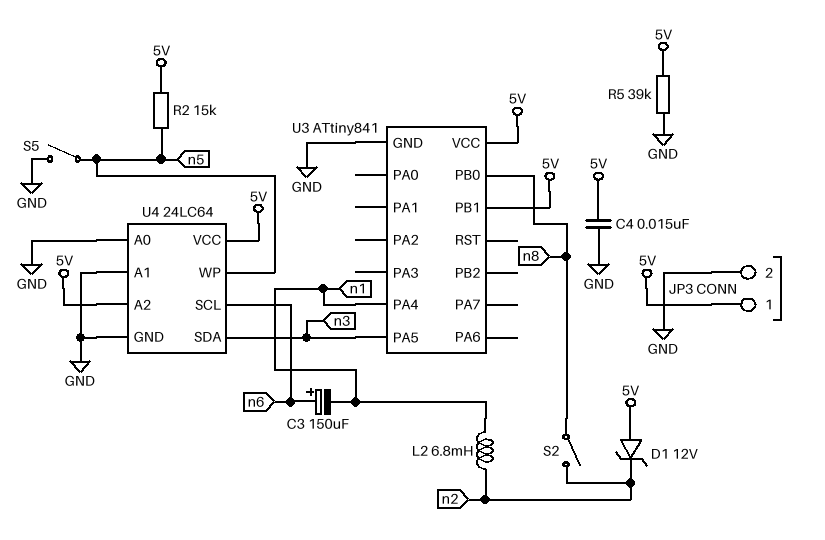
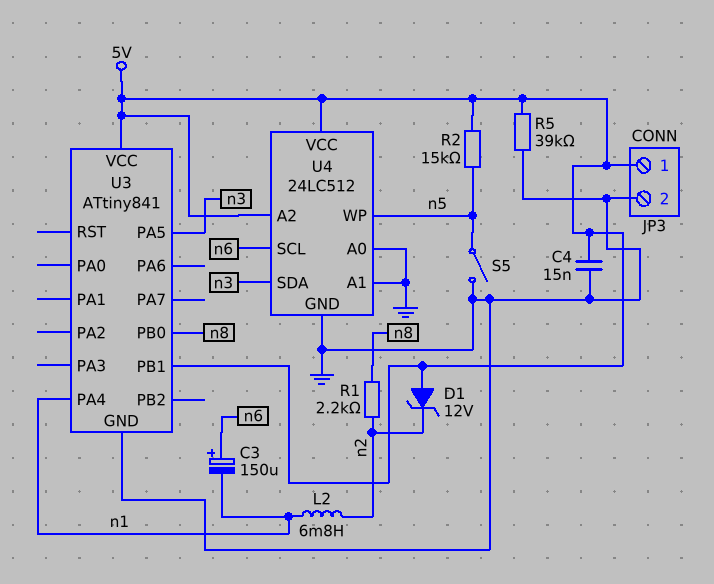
R1: none -> 2.2k (n2, n8)
S2: switch (n2, n8) -> none
U4: 24LC64 -> 24LC512

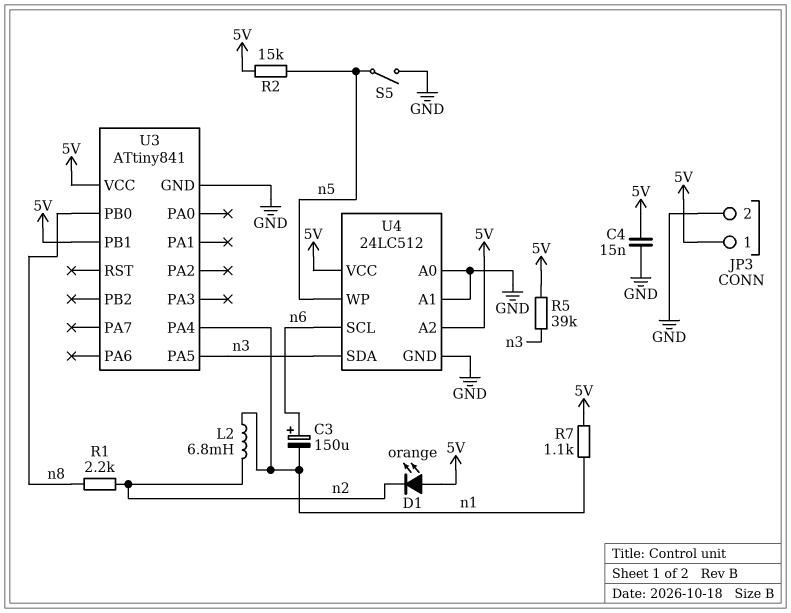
D1: zener 12V (A 5V, K n2) -> LED orange (A 5V, K n2)
R5: 39k (5V, GND) -> 39k (5V, n3)
R7: none -> 1.1k (5V, n1)

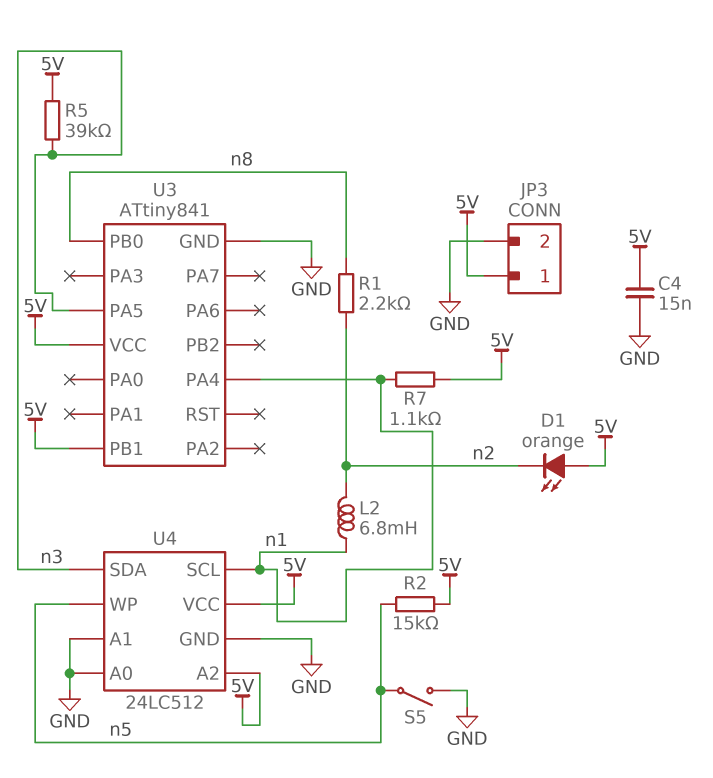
C3: 150uF (plus n6, minus n1) -> none
U4 pin SCL: n6 -> n1

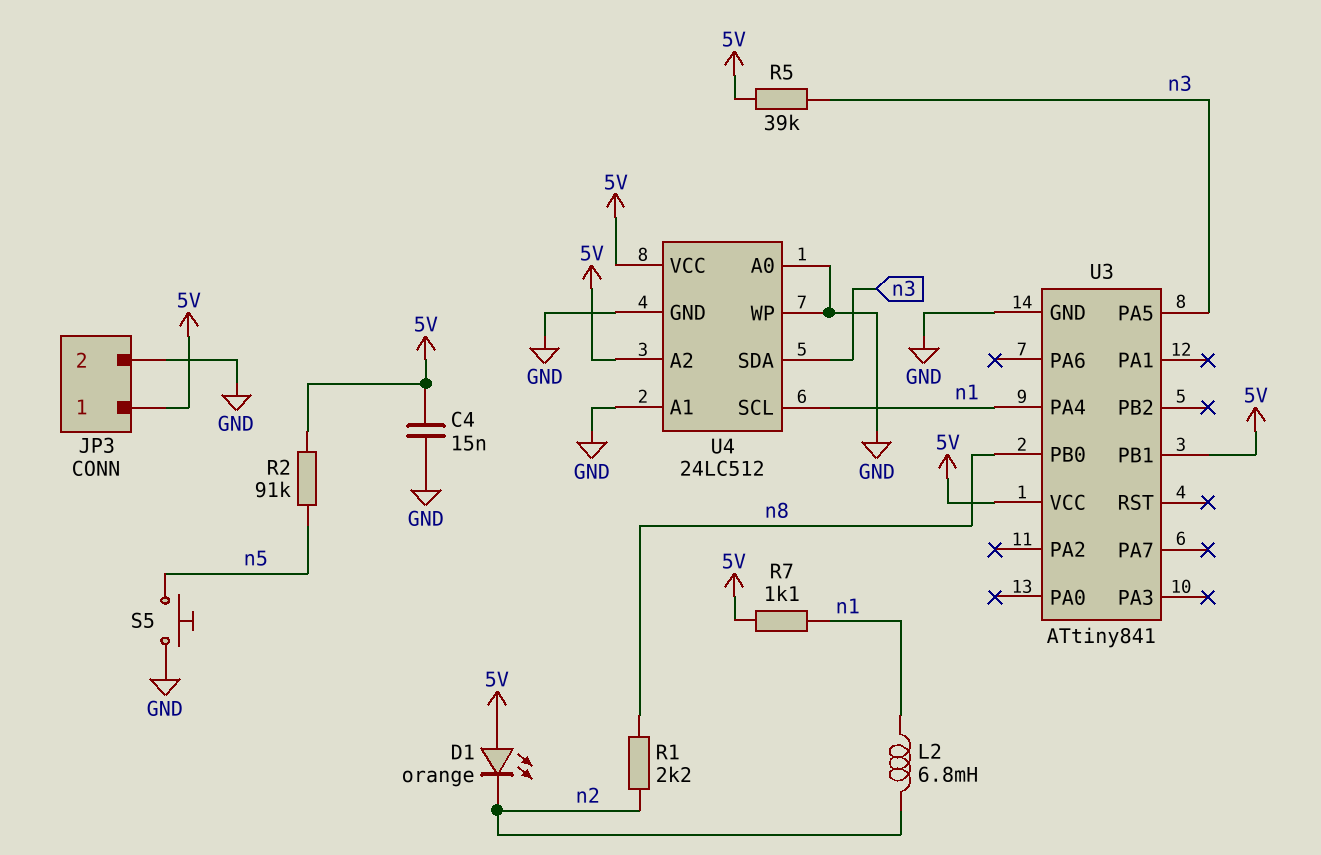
R2: 15k (5V, n5) -> 91k (5V, n5)
S5: switch (GND, n5) -> button (GND, n5)
U4 pin WP: n5 -> GND

